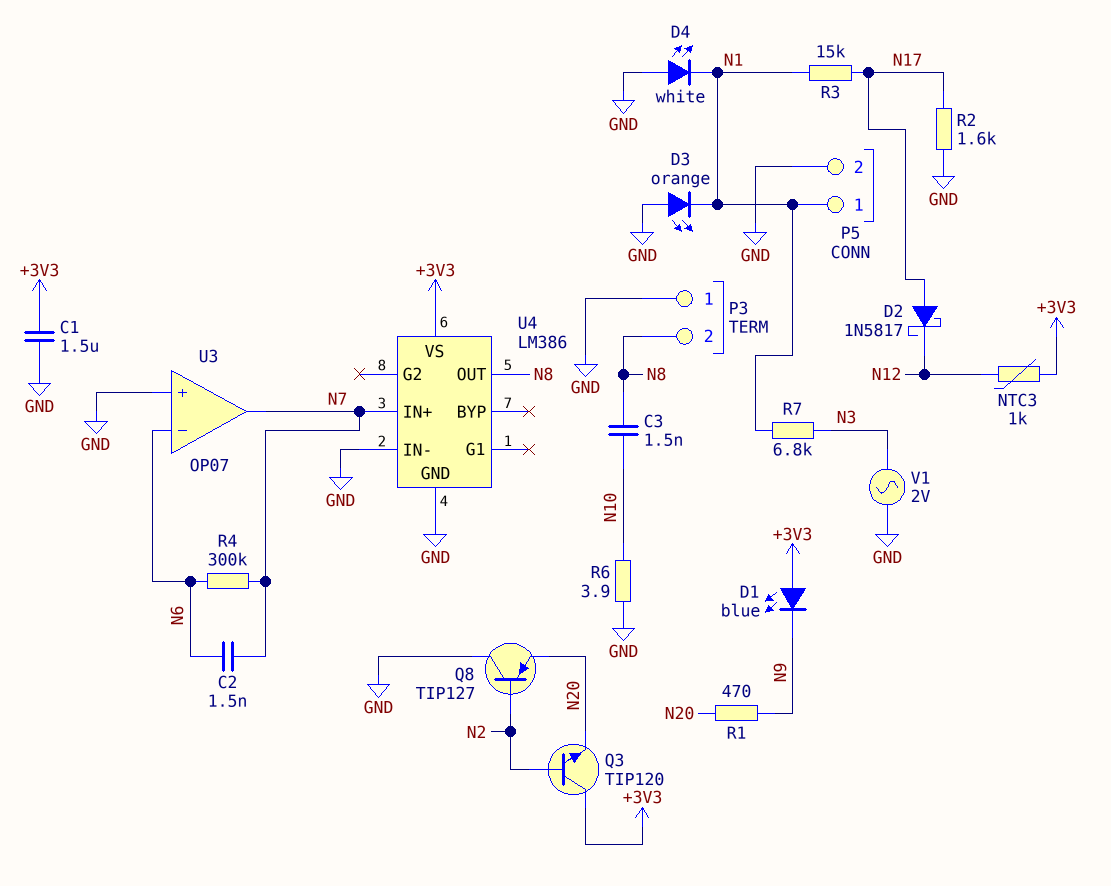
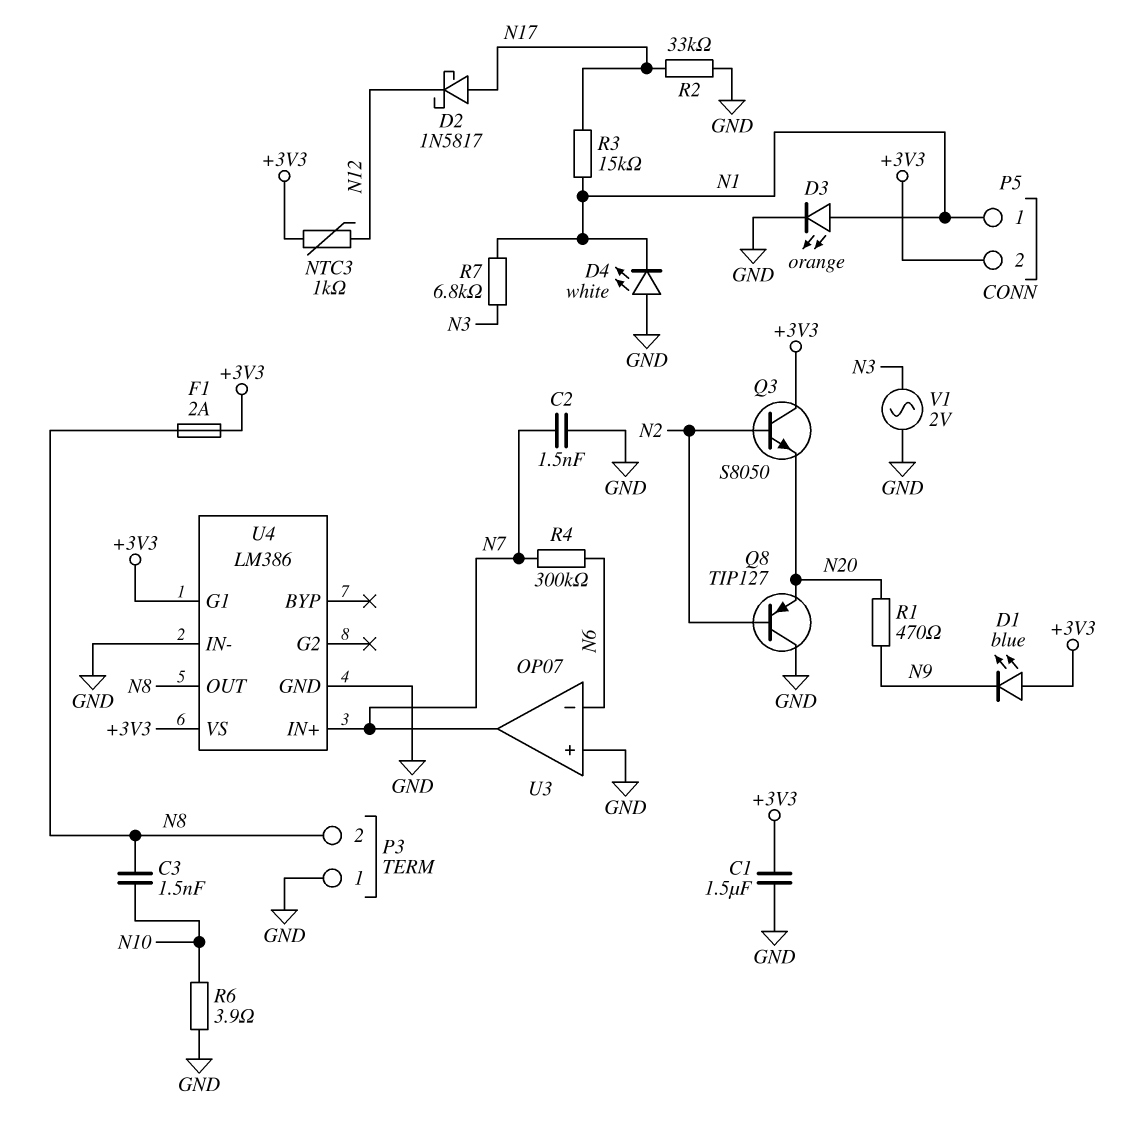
C2: 1.5nF (N6, N7) -> 1.5nF (GND, N7)
D3: LED orange (A GND, K N1) -> LED orange (A N1, K GND)
F1: none -> 2A (+3V3, N8)
P5 pin 2: GND -> +3V3
Q3: NPN TIP120 (B N2, C +3V3, E N20) -> NPN S8050 (B N2, C +3V3, E N20)
R2: 1.6k (GND, N17) -> 33k (GND, N17)
U4 pin G1: none -> +3V3

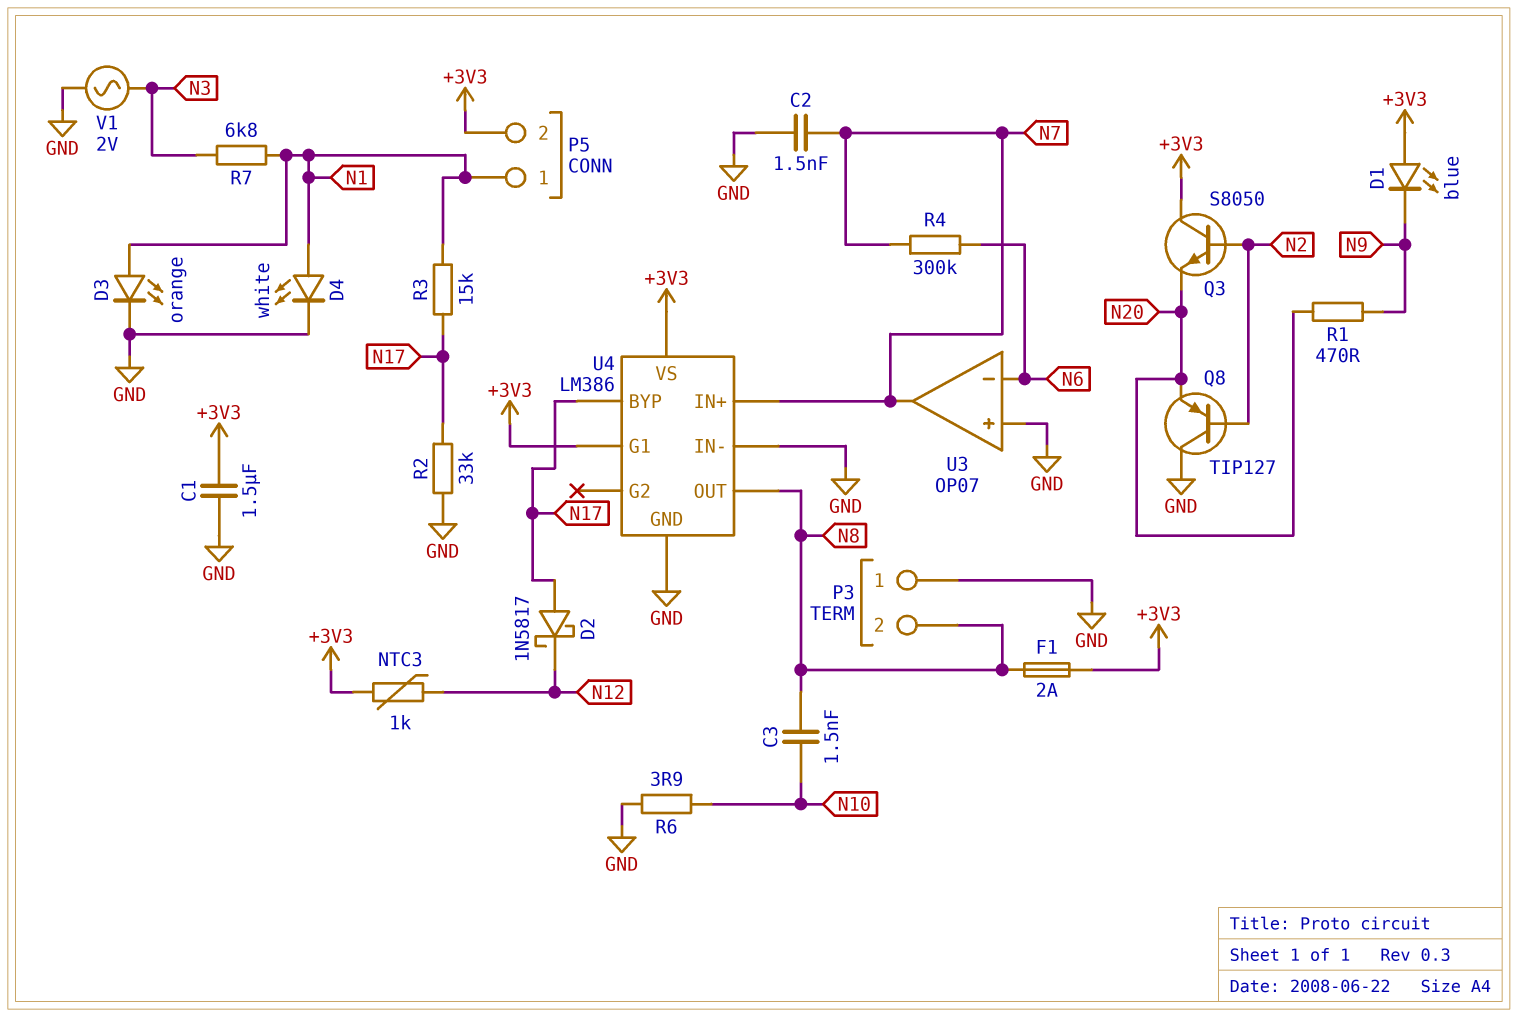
D4: LED white (A GND, K N1) -> LED white (A N1, K GND)
U4 pin BYP: none -> N17

